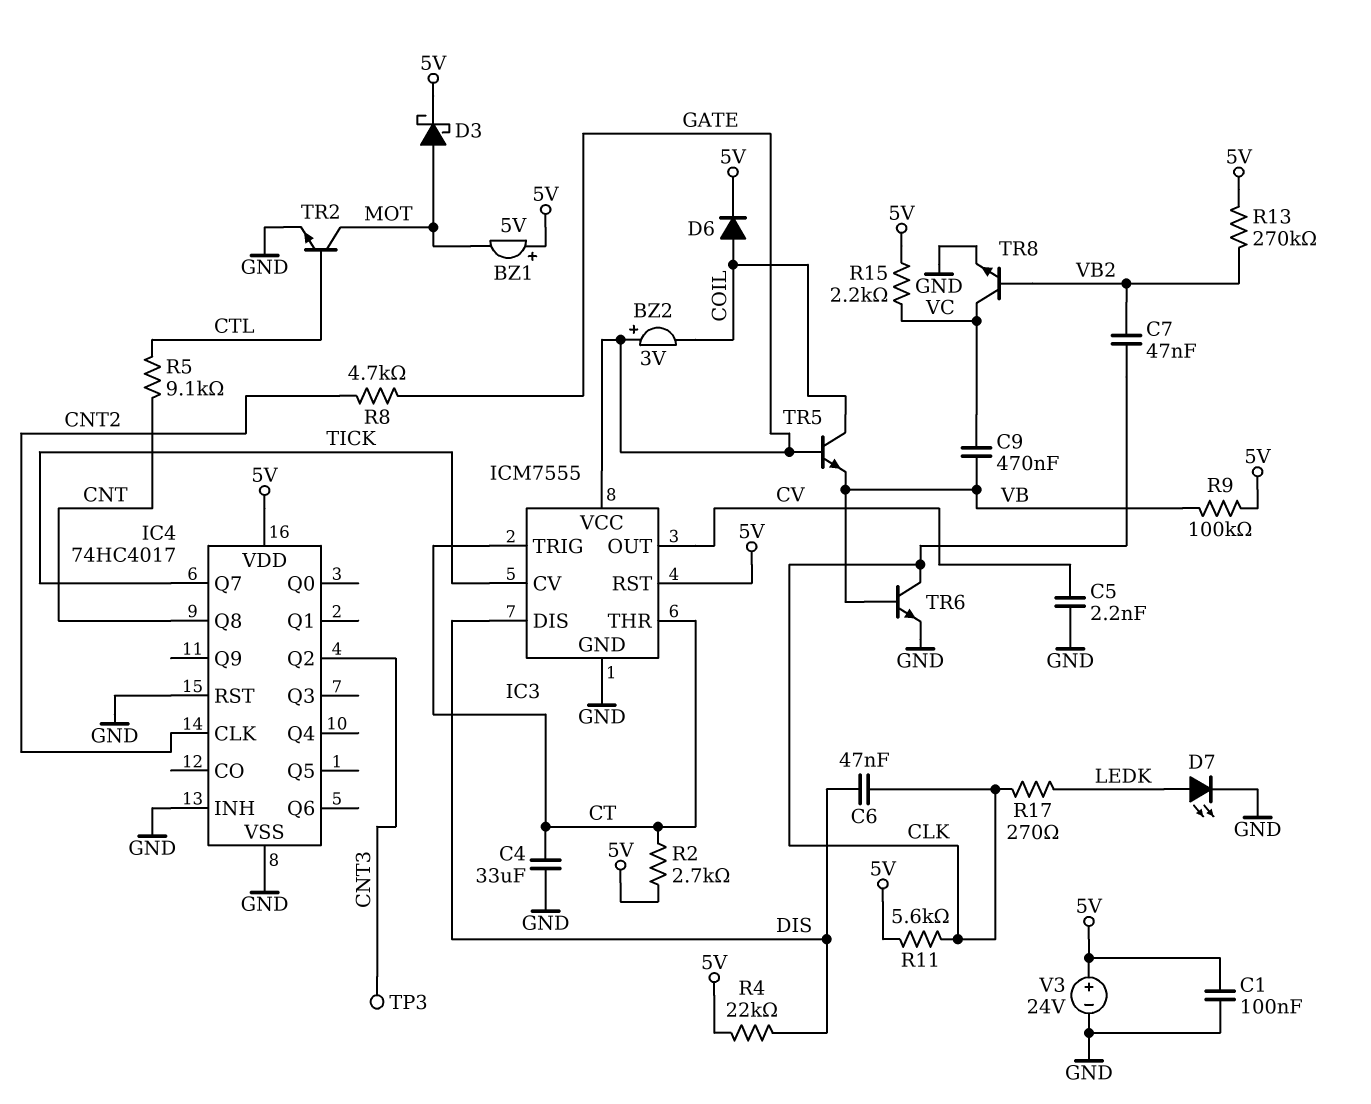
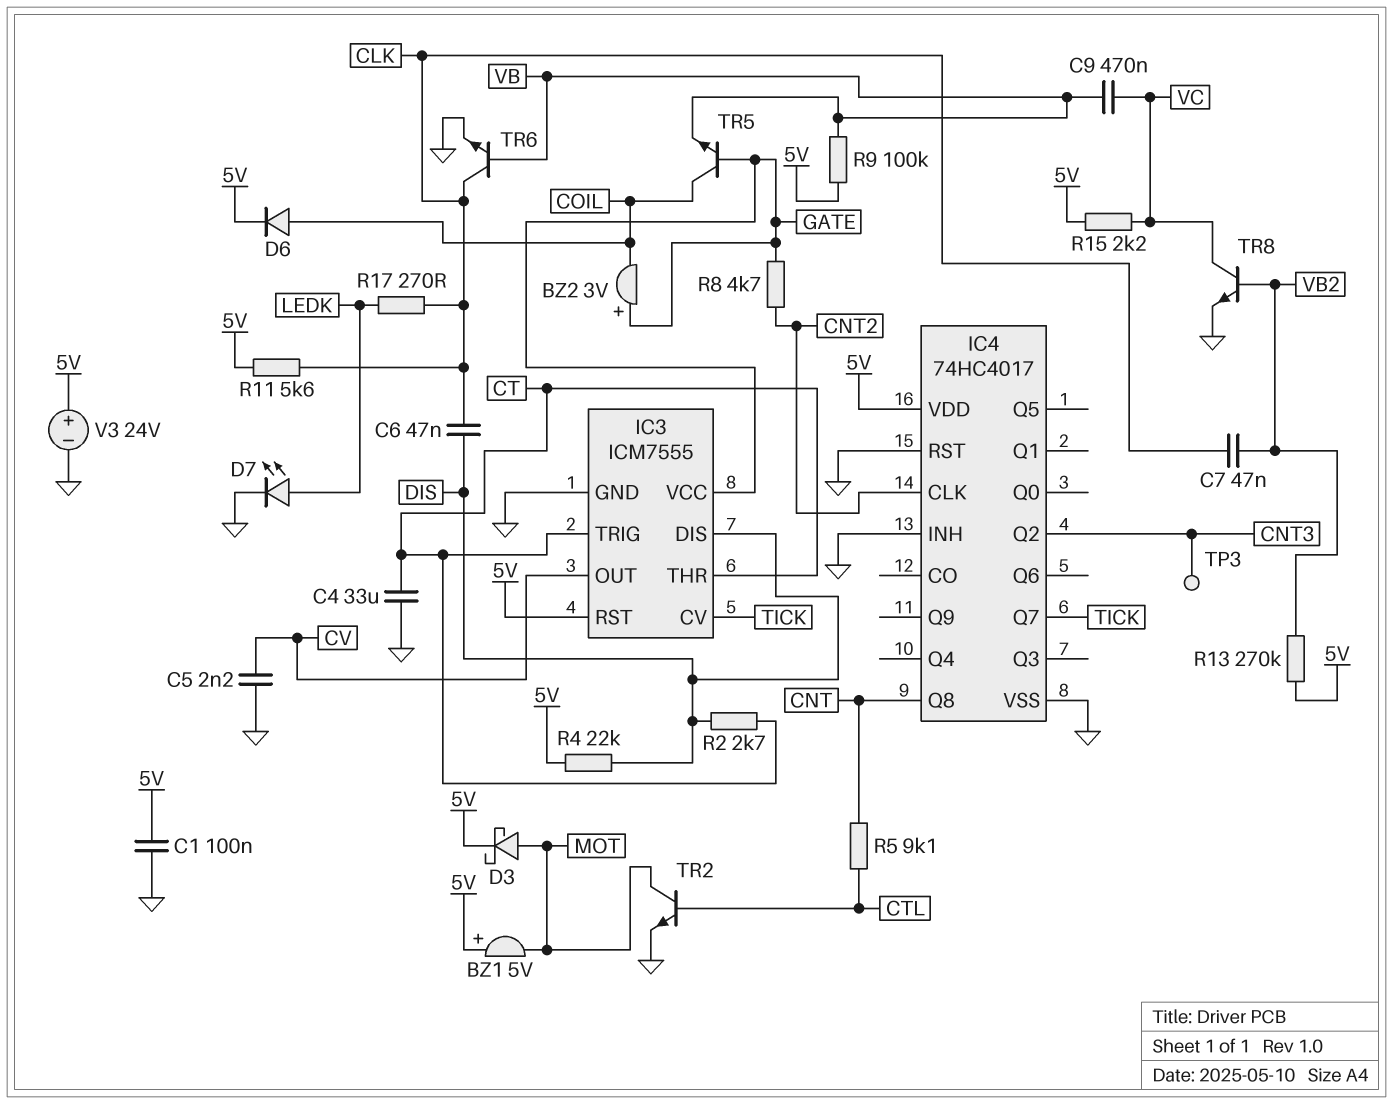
R2: 2.7k (5V, CT) -> 2.7k (CT, DIS)

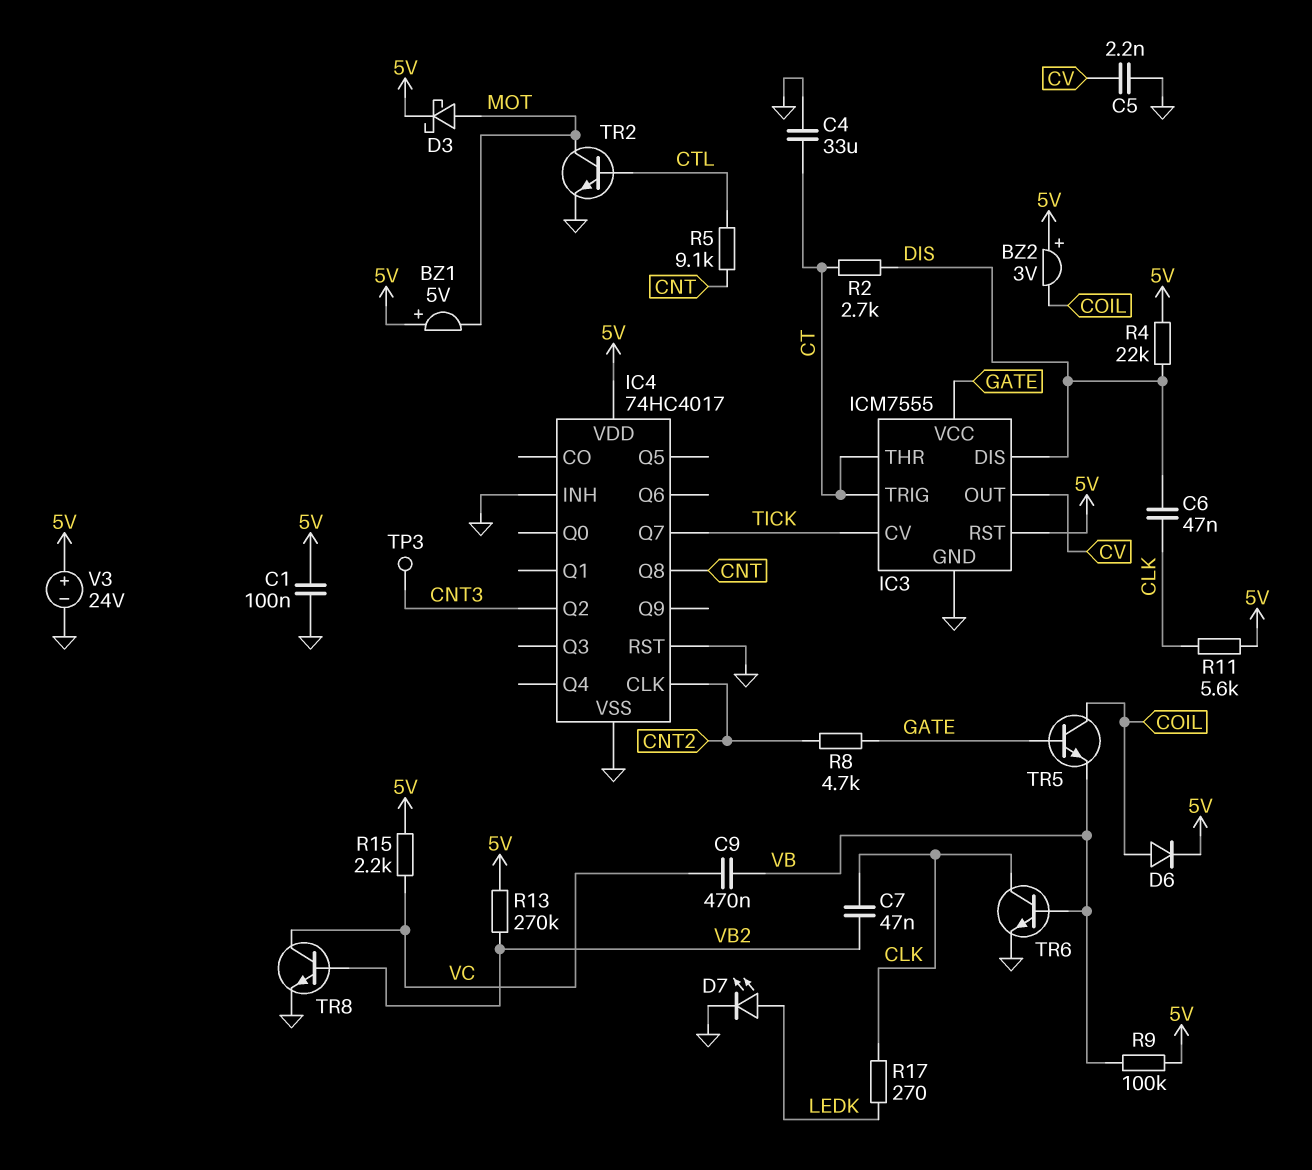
BZ2: buzzer 3V (plus GATE, minus COIL) -> buzzer 3V (plus 5V, minus COIL)

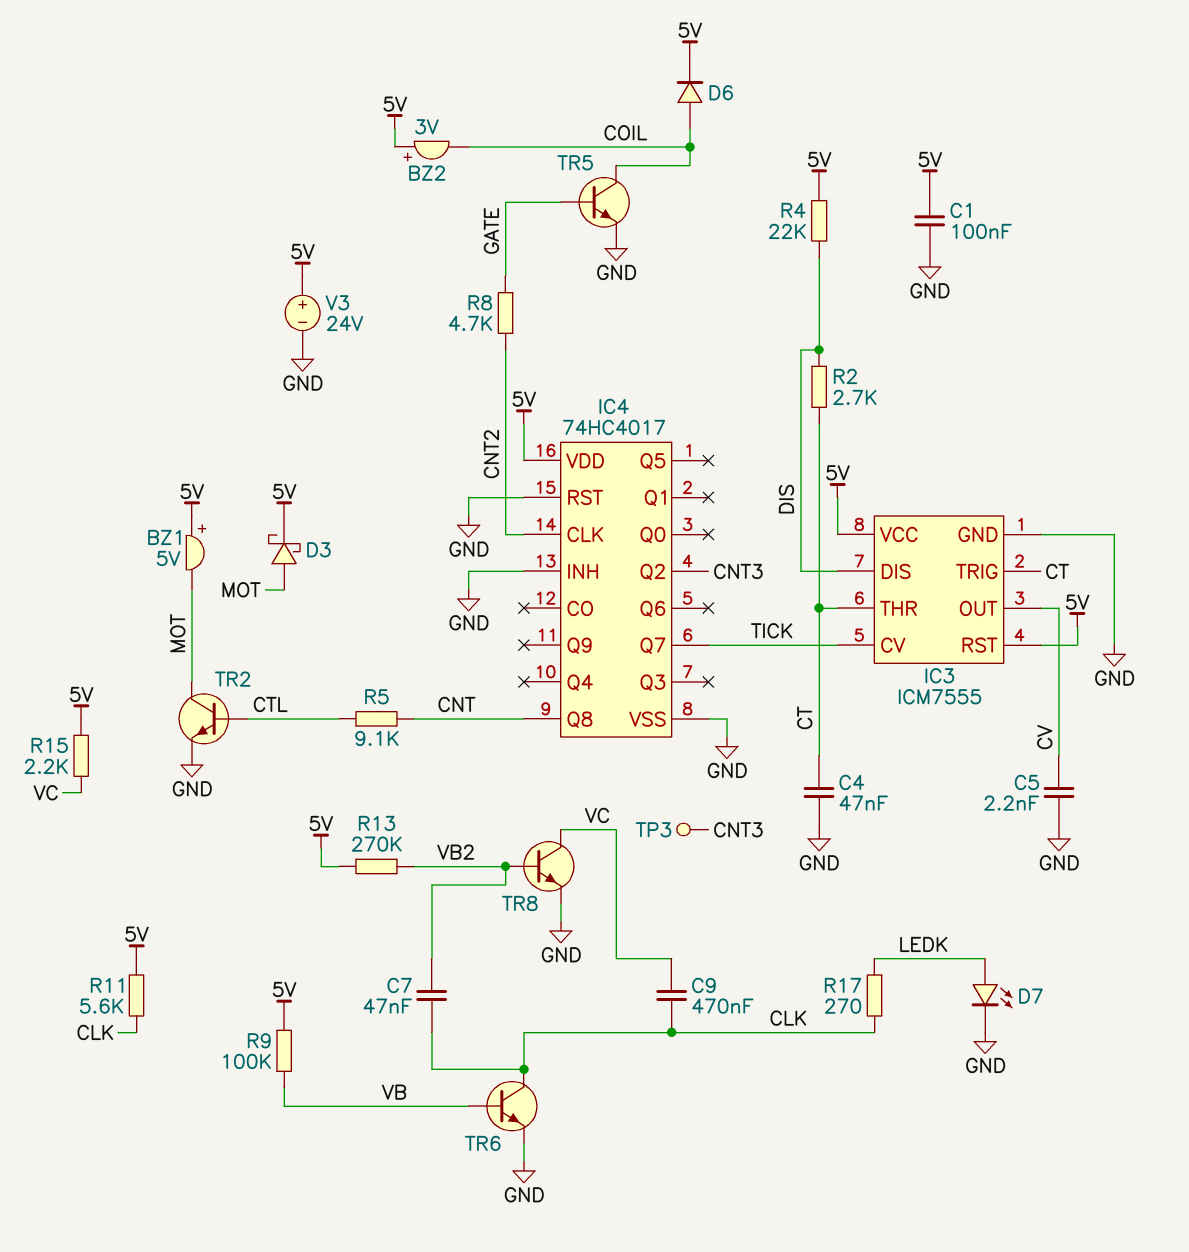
C4: 33uF (CT, GND) -> 47nF (CT, GND)
C6: 47nF (CLK, DIS) -> none
C9: 470nF (VB, VC) -> 470nF (CLK, VC)
IC3 pin VCC: GATE -> 5V
TR5: NPN (B GATE, C COIL, E VB) -> NPN (B GATE, C COIL, E GND)

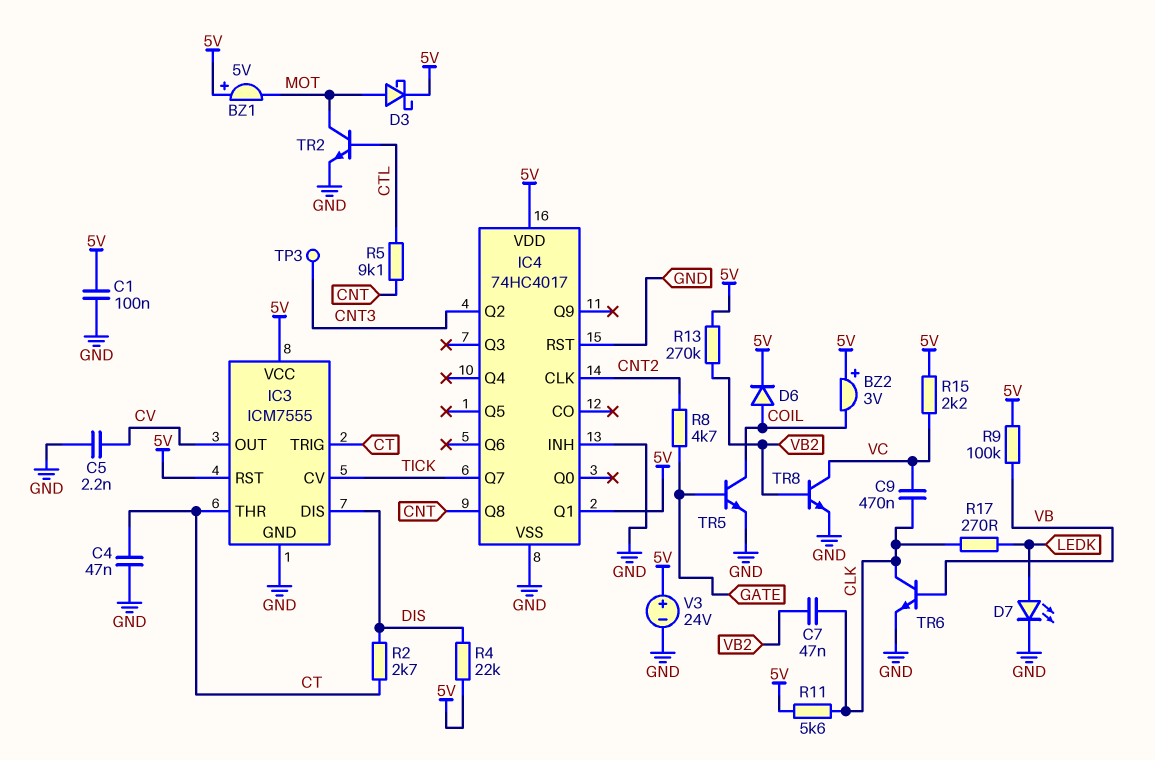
IC4 pin Q1: none -> 5V

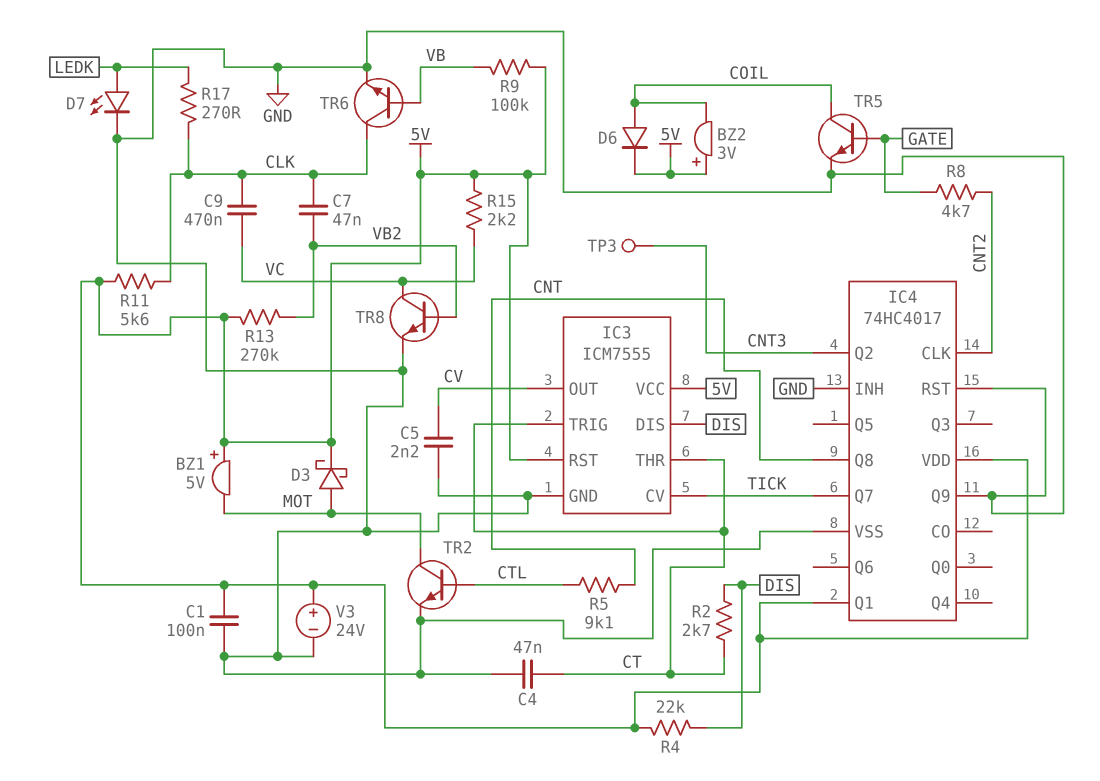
IC4 pin Q9: none -> GND

